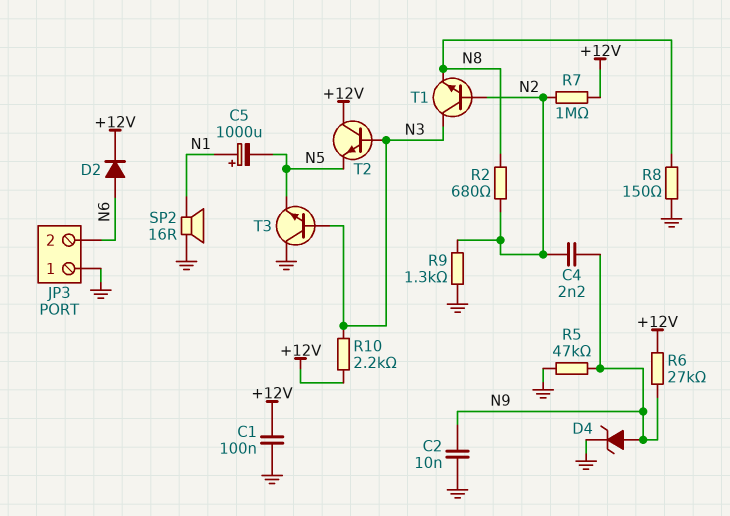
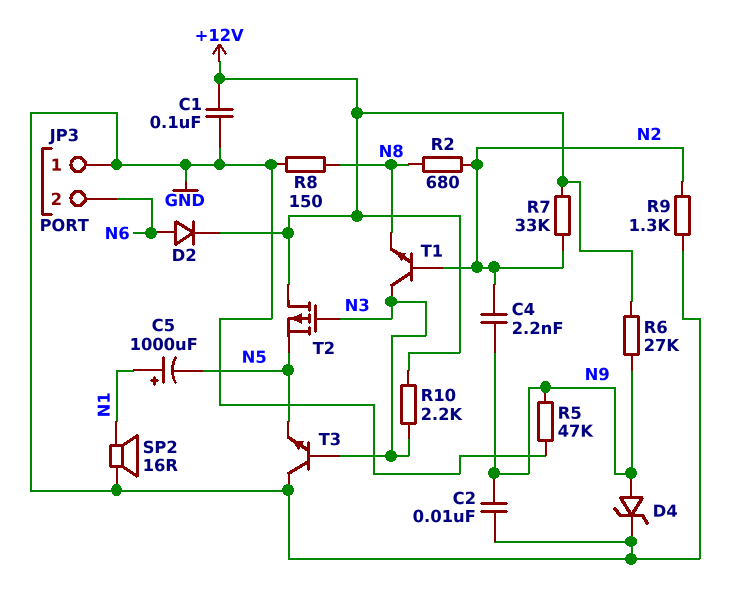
R7: 1M (+12V, N2) -> 33k (+12V, N2)
T2: NPN (B N3, C +12V, E N5) -> PMOS (G N3, D +12V, S N5)

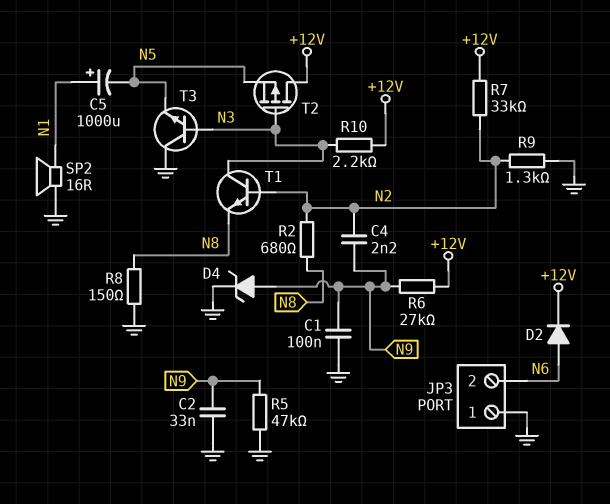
C1: 100nF (+12V, GND) -> 100nF (GND, N9)
C2: 10nF (GND, N9) -> 33nF (GND, N9)

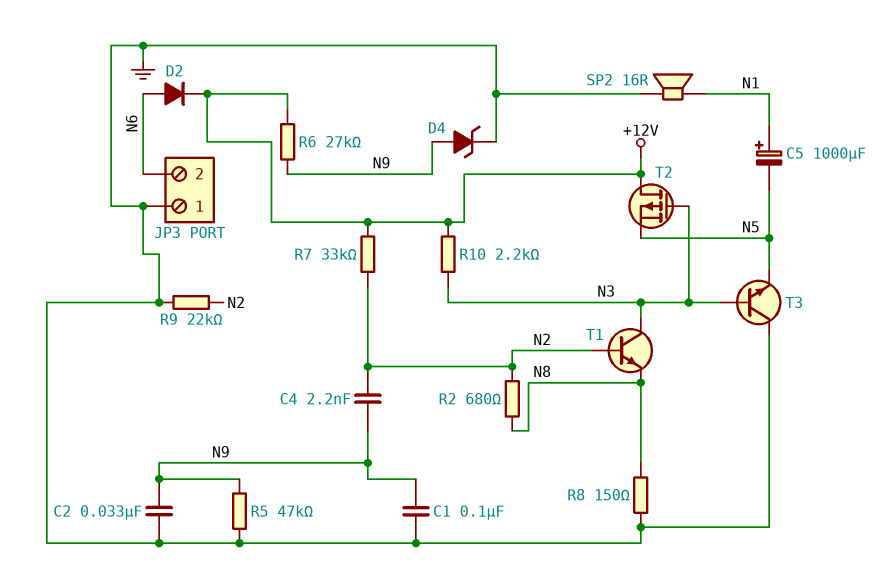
R9: 1.3k (GND, N2) -> 22k (GND, N2)

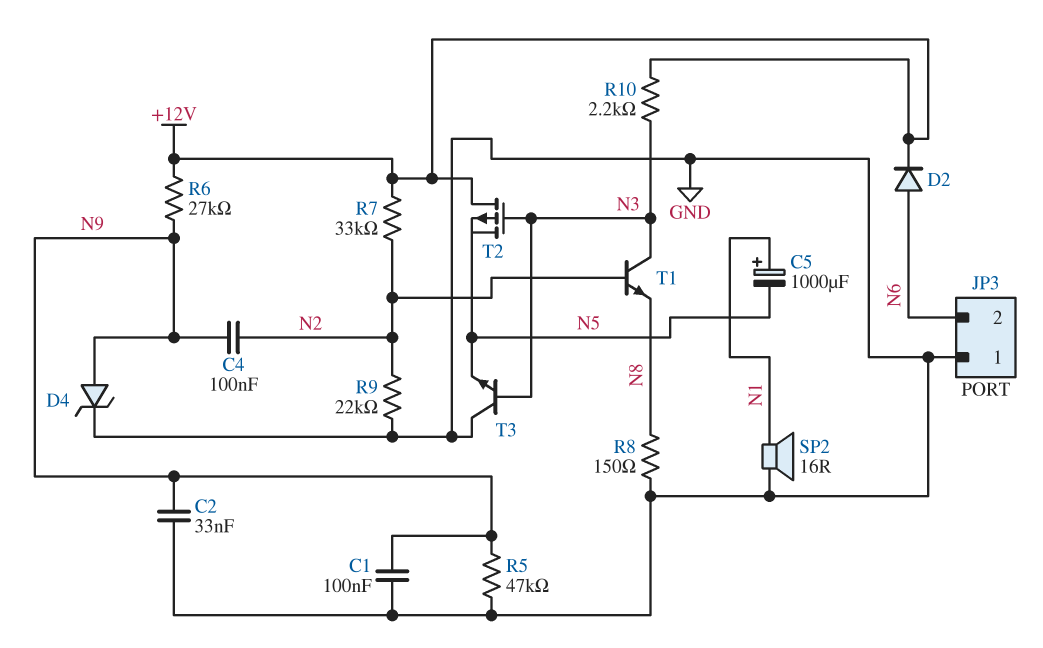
C4: 2.2nF (N2, N9) -> 100nF (N2, N9)
R2: 680 (N2, N8) -> none

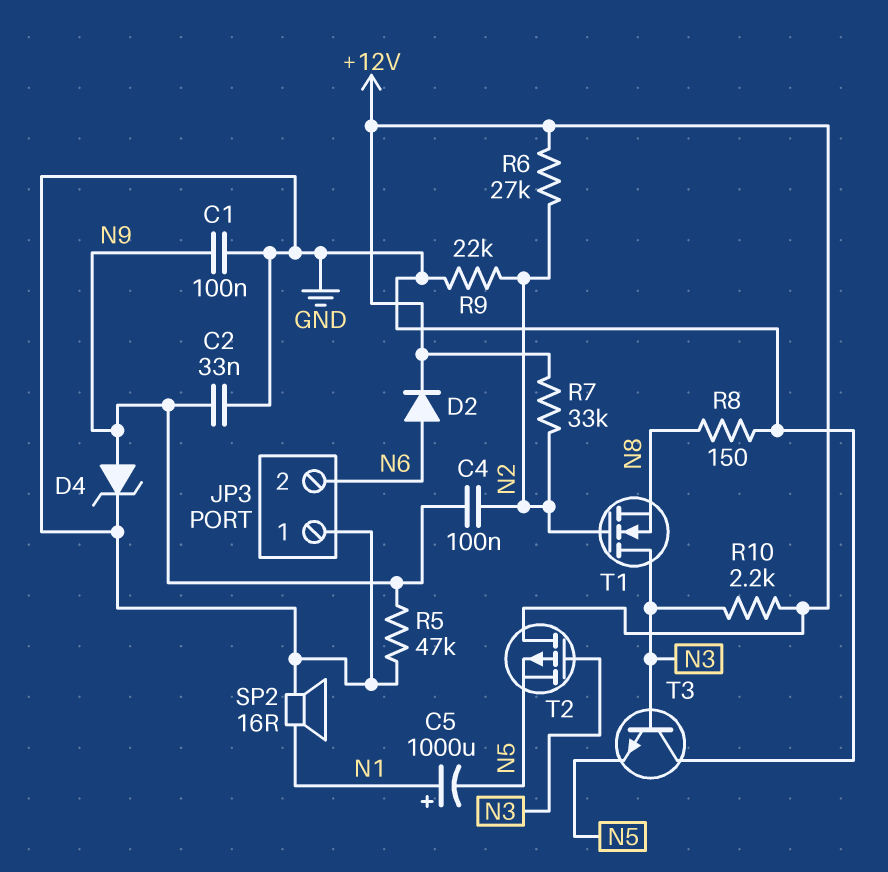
R6: 27k (+12V, N9) -> 27k (+12V, N2)
T1: NPN (B N2, C N3, E N8) -> NMOS (G N2, D N3, S N8)

